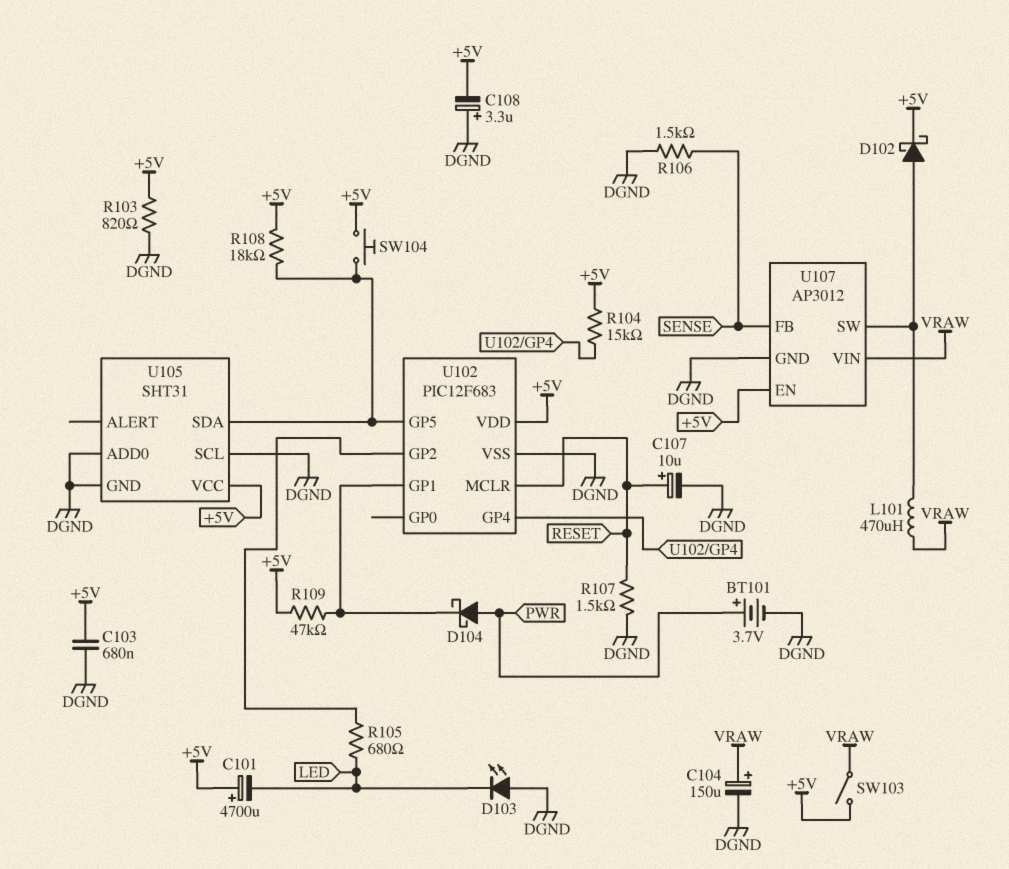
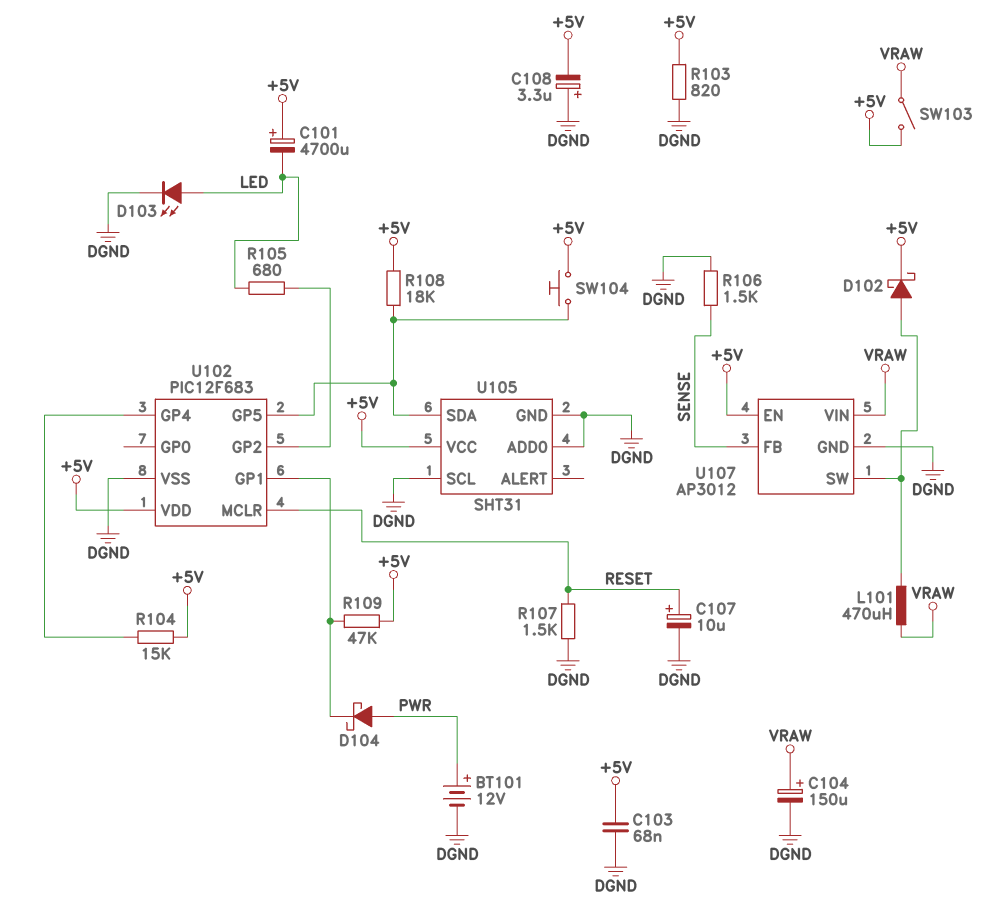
BT101: 3.7V (plus PWR, minus DGND) -> 12V (plus PWR, minus DGND)
C103: 680nF (+5V, DGND) -> 68nF (+5V, DGND)
D103: LED (A DGND, K LED) -> LED (A LED, K DGND)

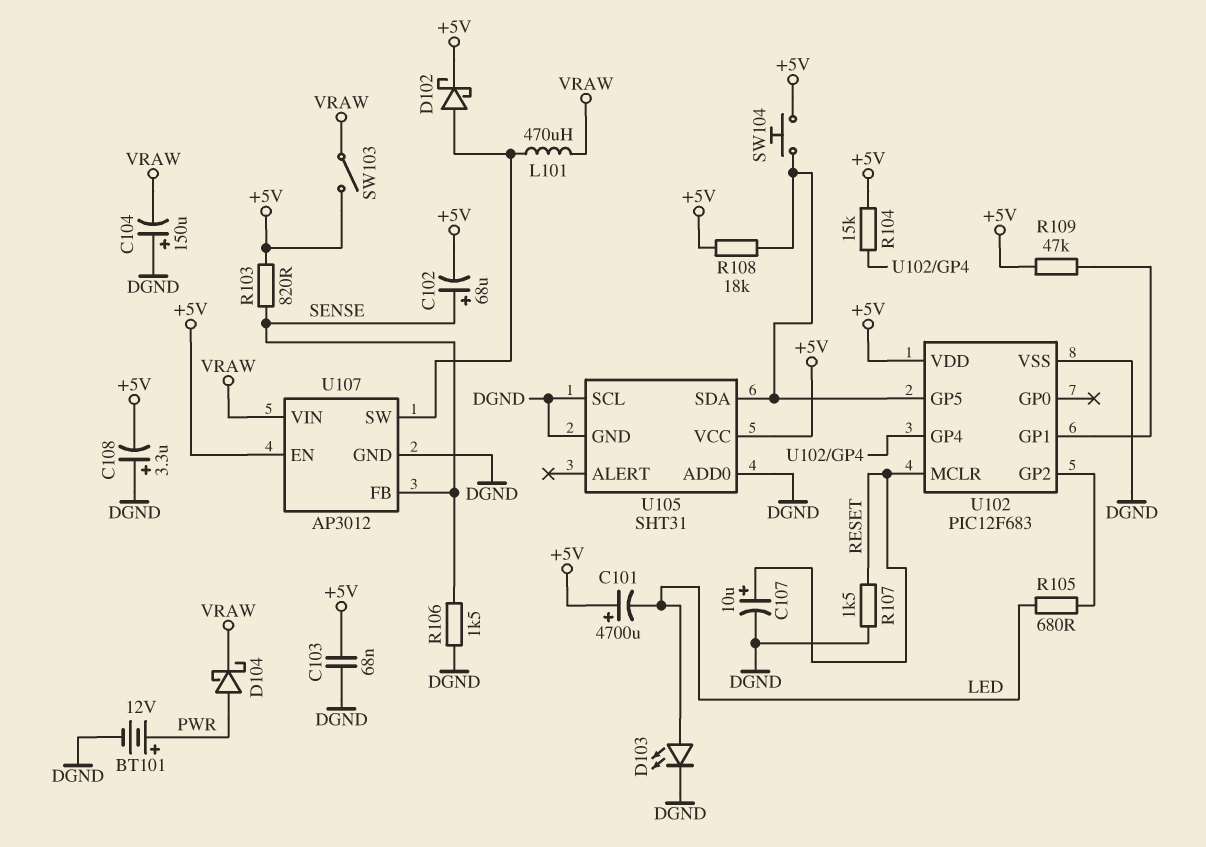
C102: none -> 68uF (plus SENSE, minus +5V)
C104: 150uF (plus VRAW, minus DGND) -> 150uF (plus DGND, minus VRAW)
D104: schottky (A PWR, K U102/GP1) -> schottky (A PWR, K VRAW)
R103: 820 (+5V, DGND) -> 820 (+5V, SENSE)

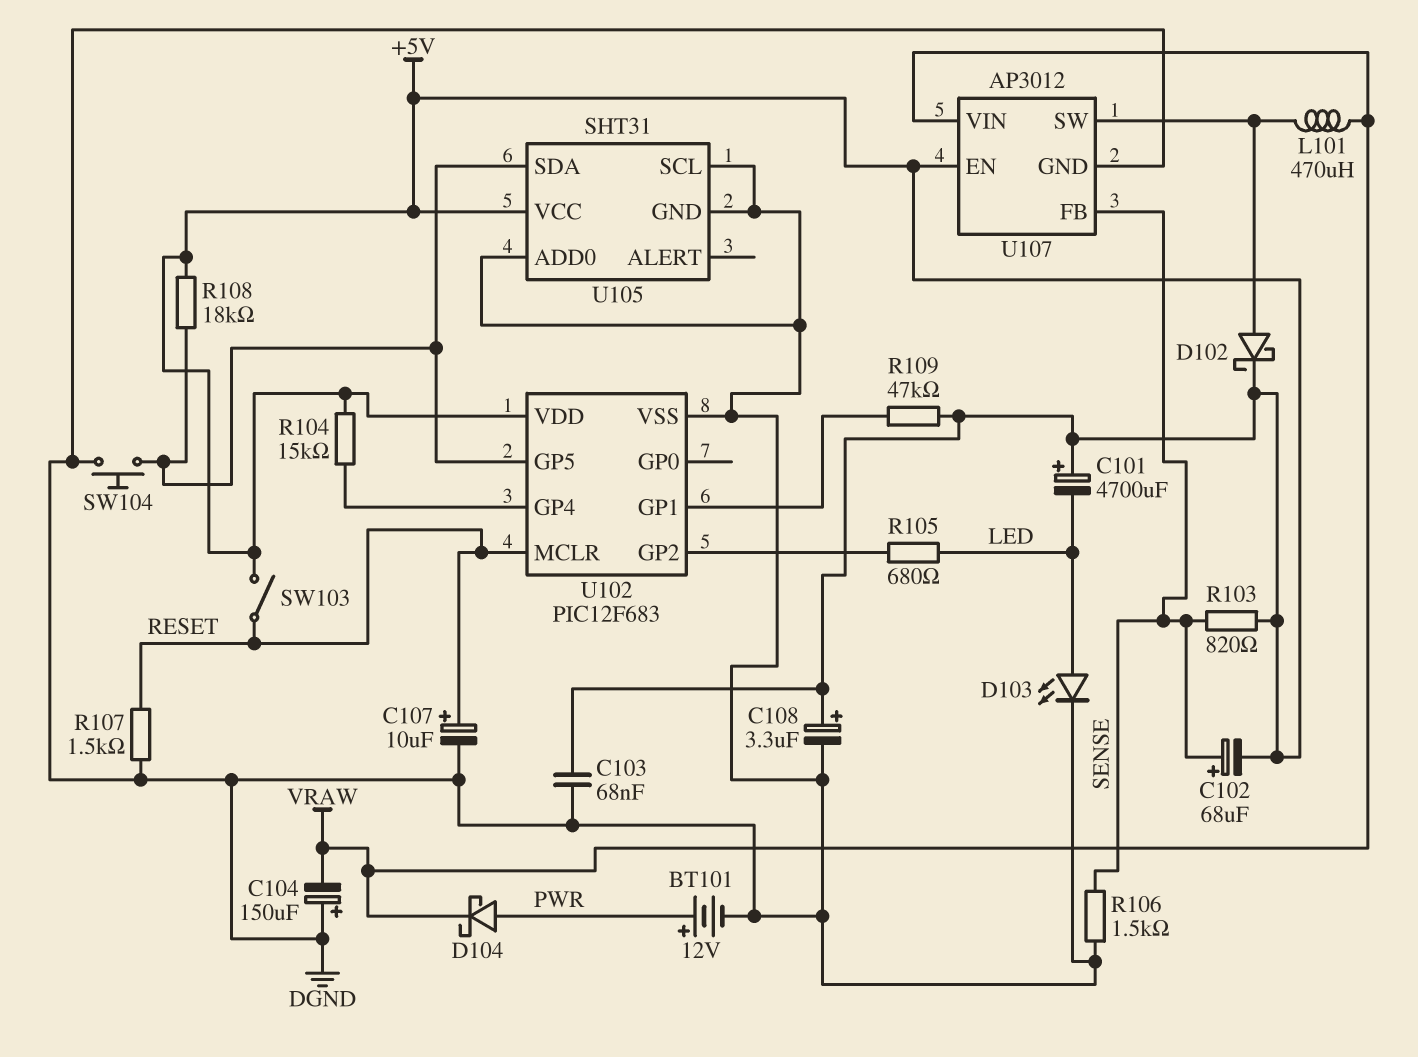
C108: 3.3uF (plus DGND, minus +5V) -> 3.3uF (plus +5V, minus DGND)
SW103: switch (+5V, VRAW) -> switch (+5V, RESET)
SW104: button (+5V, U102/GP5) -> button (DGND, U102/GP5)

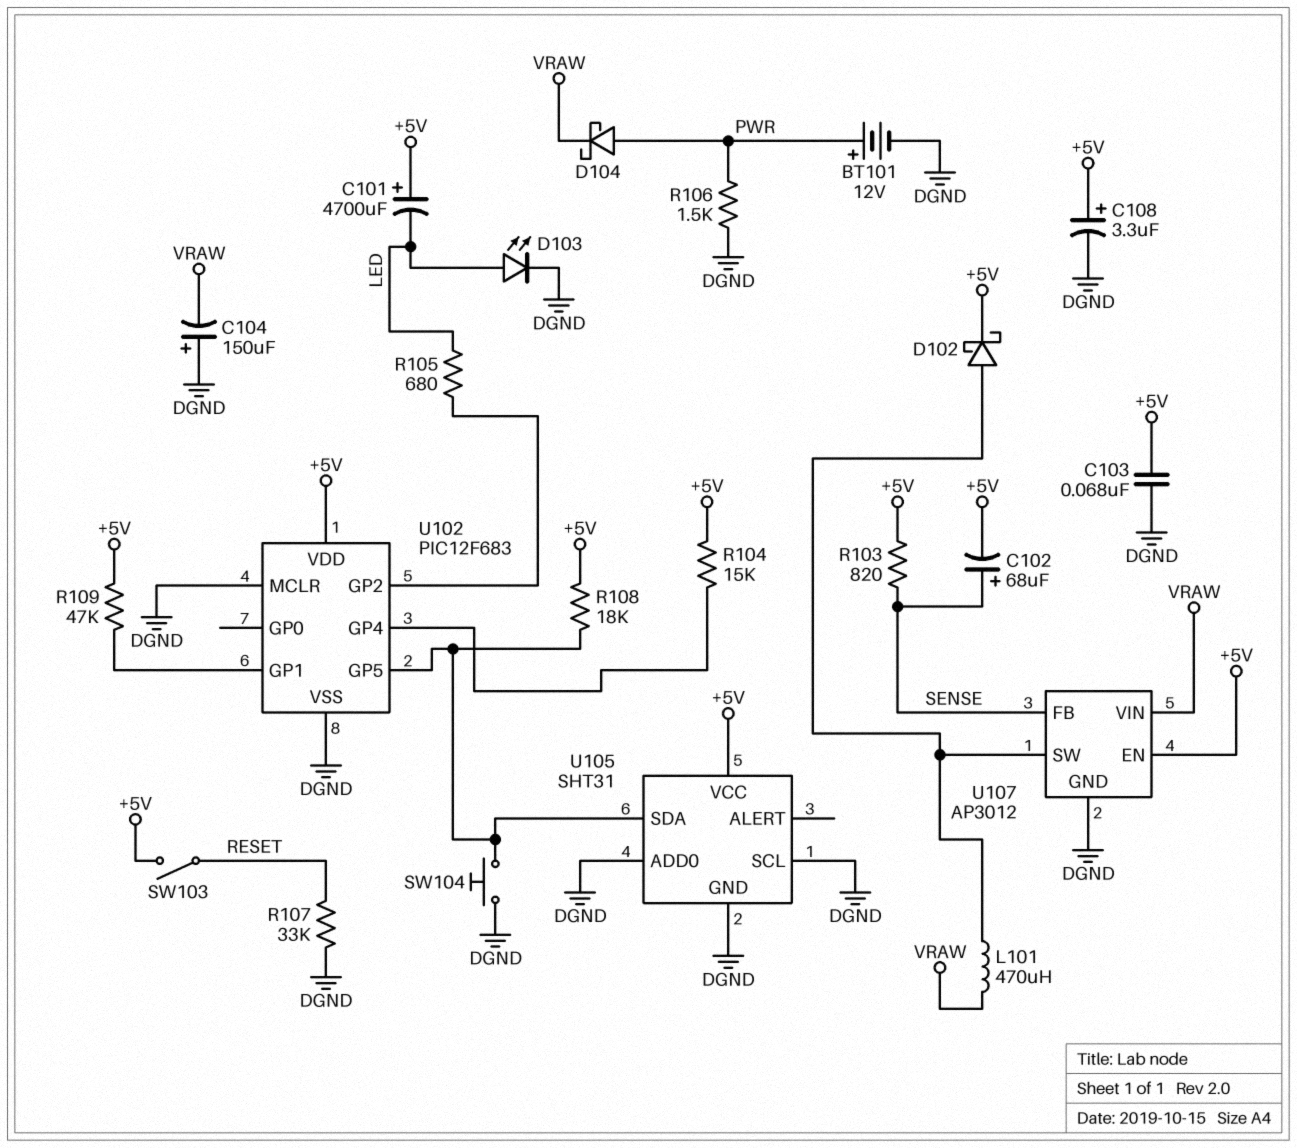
C107: 10uF (plus RESET, minus DGND) -> none
R106: 1.5k (DGND, SENSE) -> 1.5k (DGND, PWR)
R107: 1.5k (DGND, RESET) -> 33k (DGND, RESET)
U102 pin MCLR: RESET -> DGND

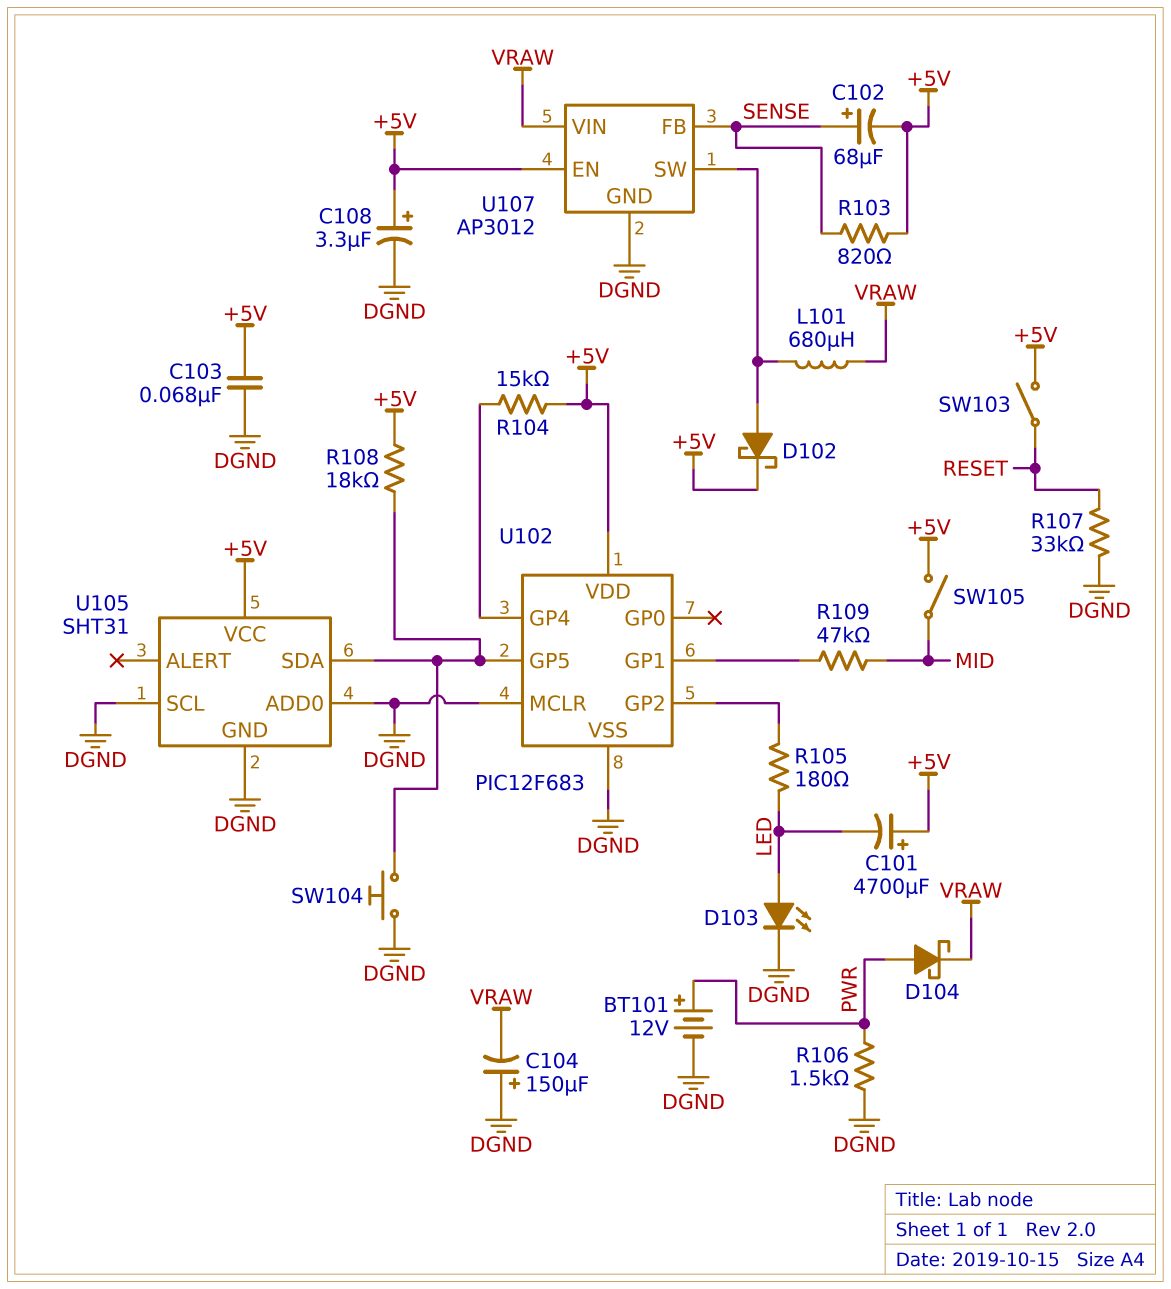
L101: 470uH (U107/SW, VRAW) -> 680uH (U107/SW, VRAW)
R105: 680 (LED, U102/GP2) -> 180 (LED, U102/GP2)
R109: 47k (+5V, U102/GP1) -> 47k (MID, U102/GP1)
SW105: none -> switch (+5V, MID)

